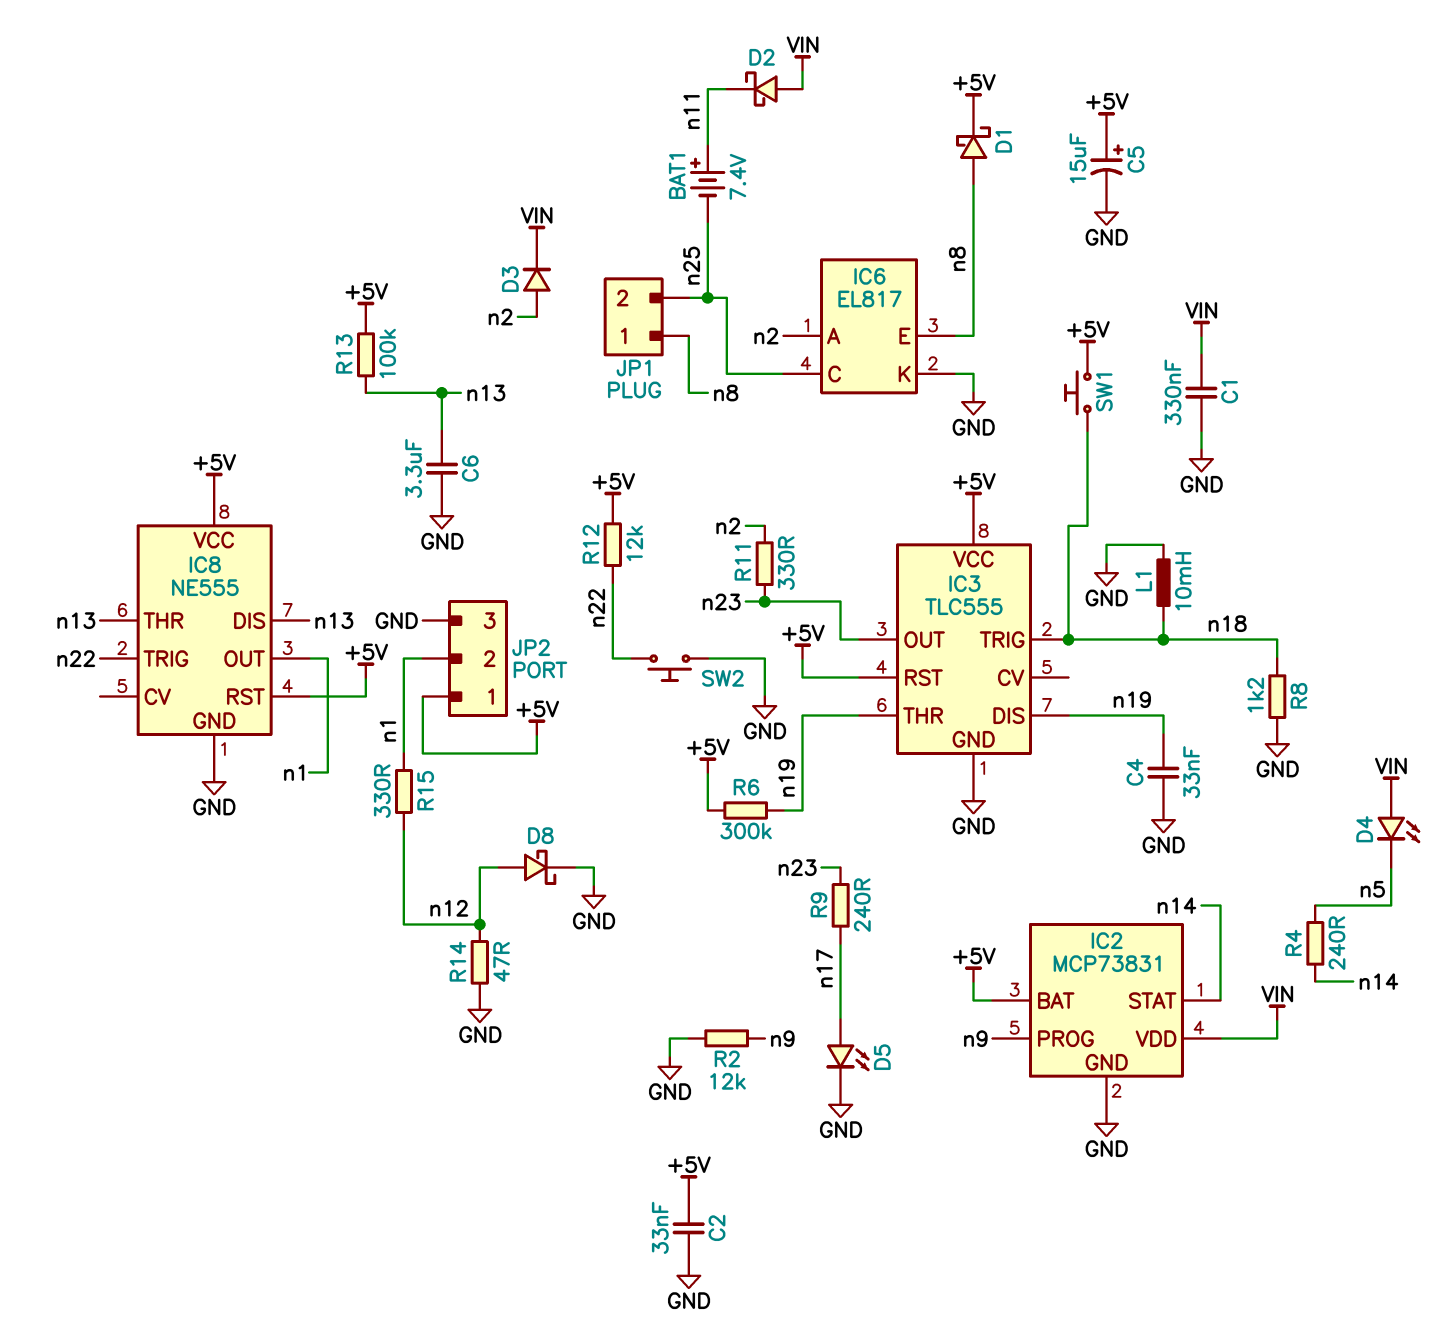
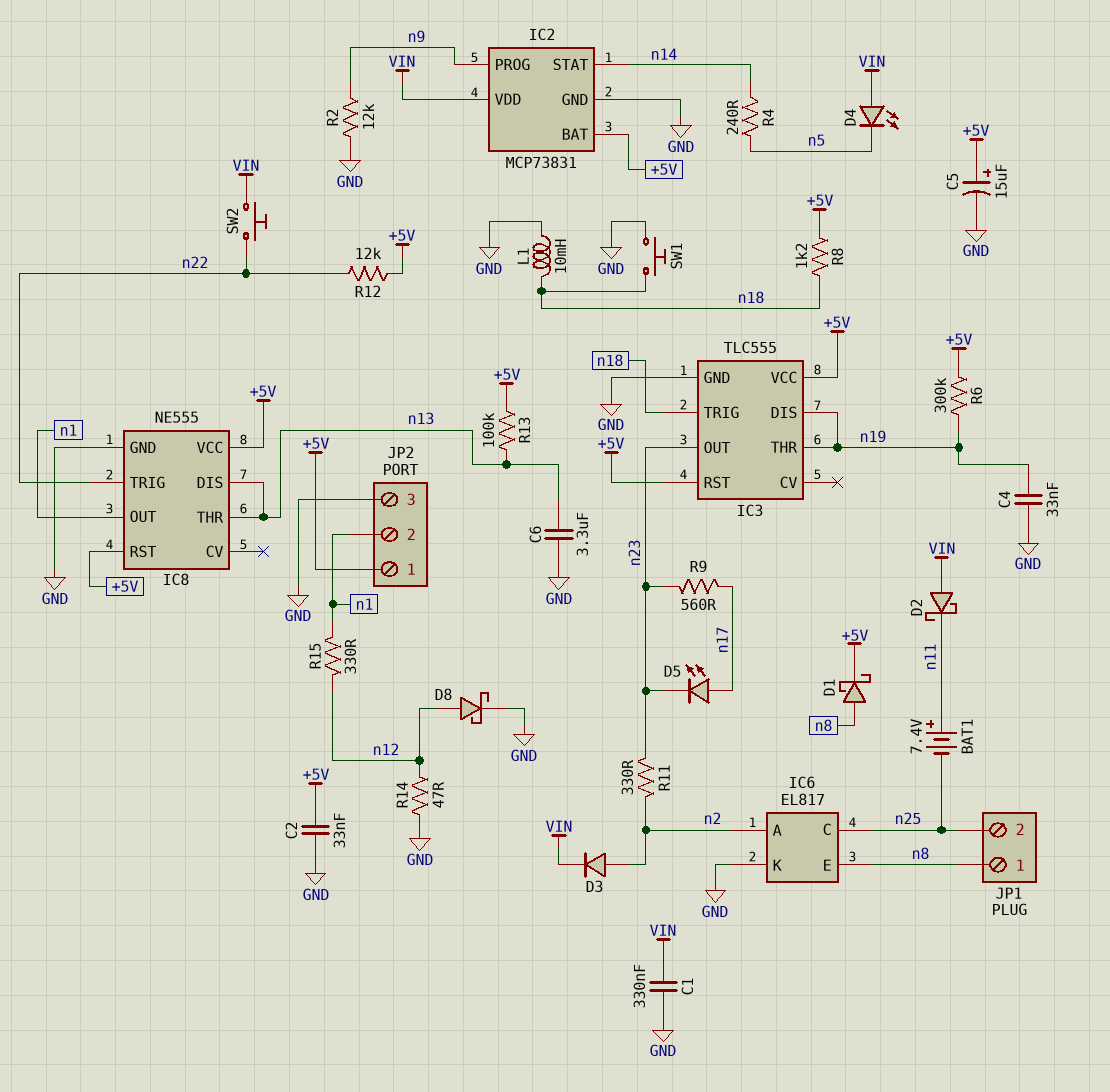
D5: LED (A n17, K GND) -> LED (A n17, K n23)
R8: 1.2k (GND, n18) -> 1.2k (+5V, n18)
R9: 240 (n17, n23) -> 560 (n17, n23)
SW1: button (+5V, n18) -> button (GND, n18)
SW2: button (GND, n22) -> button (VIN, n22)

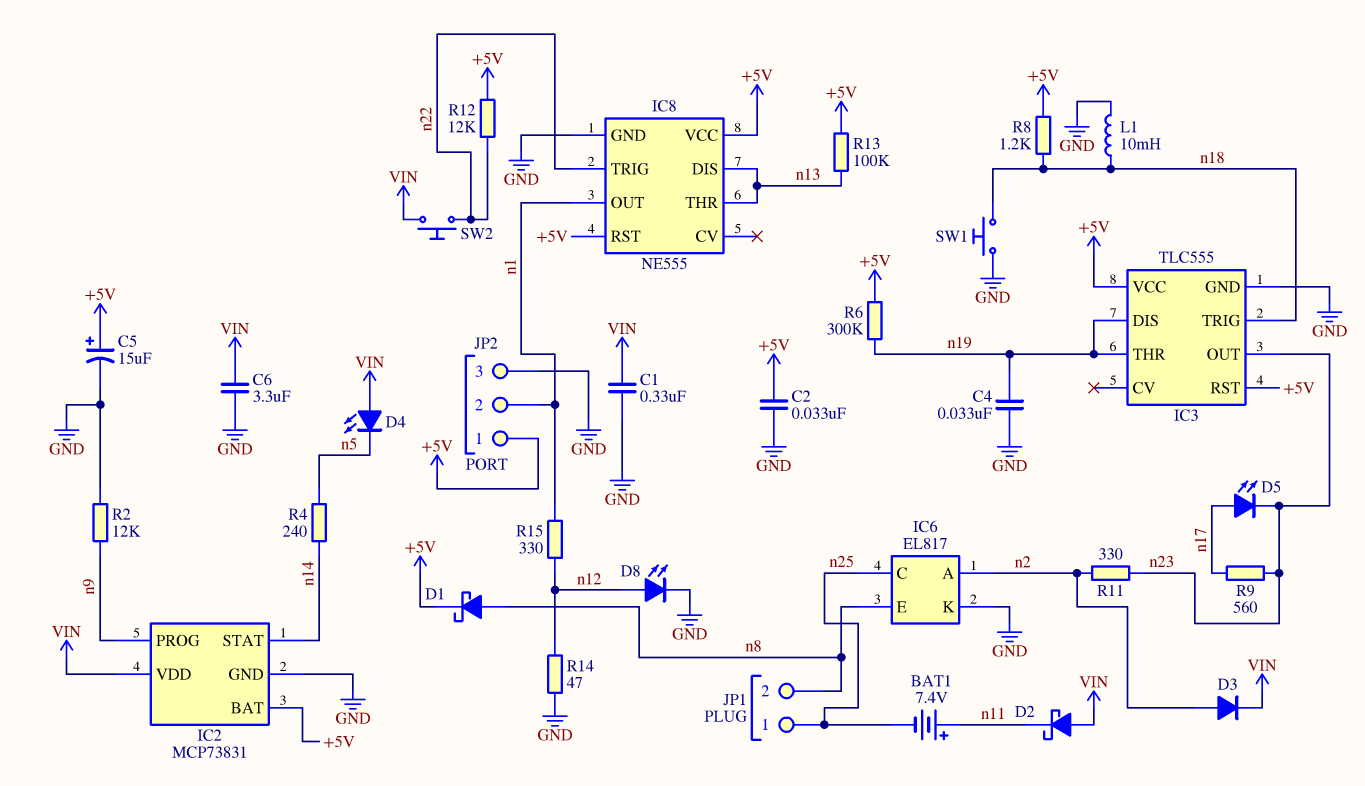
C6: 3.3uF (GND, n13) -> 3.3uF (GND, VIN)
D8: schottky (A n12, K GND) -> LED (A n12, K GND)
JP1 pin 1: n8 -> n25
JP1 pin 2: n25 -> n8

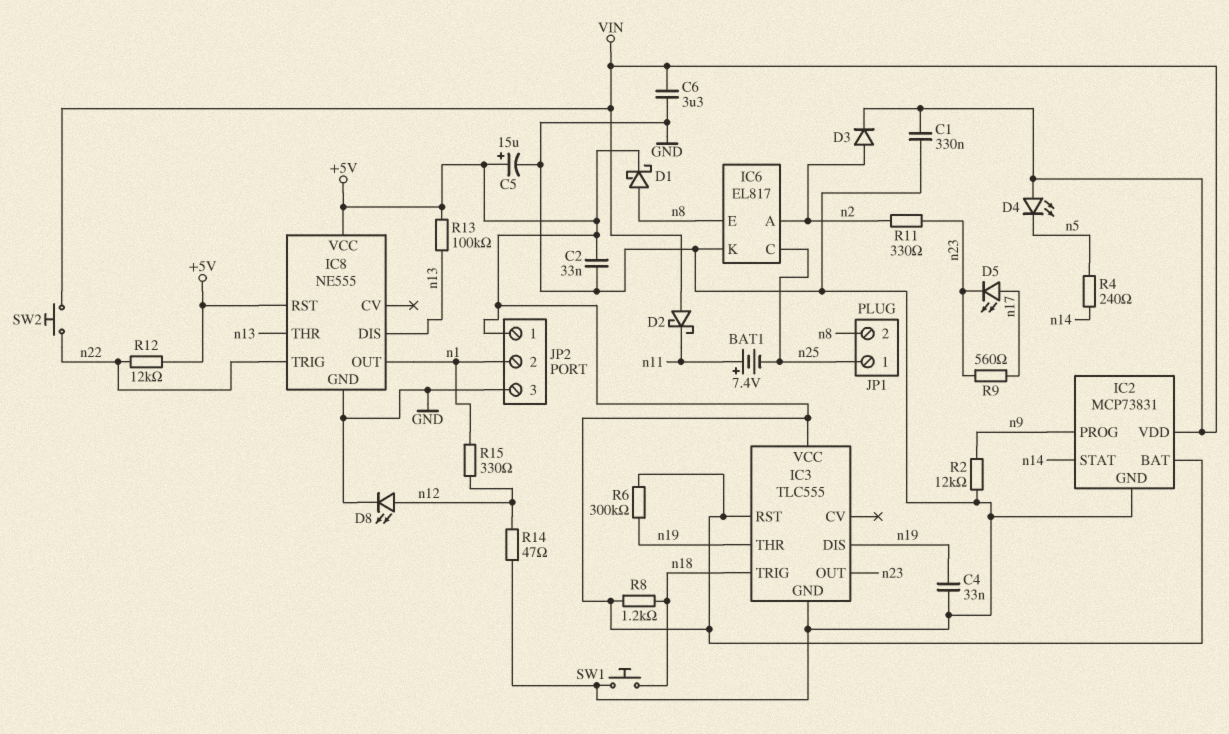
L1: 10mH (GND, n18) -> none

